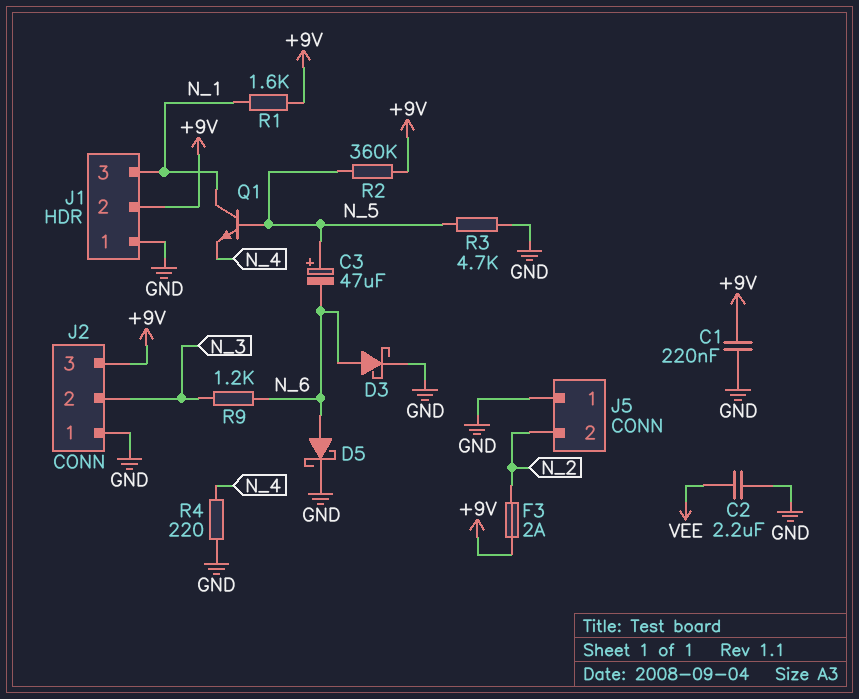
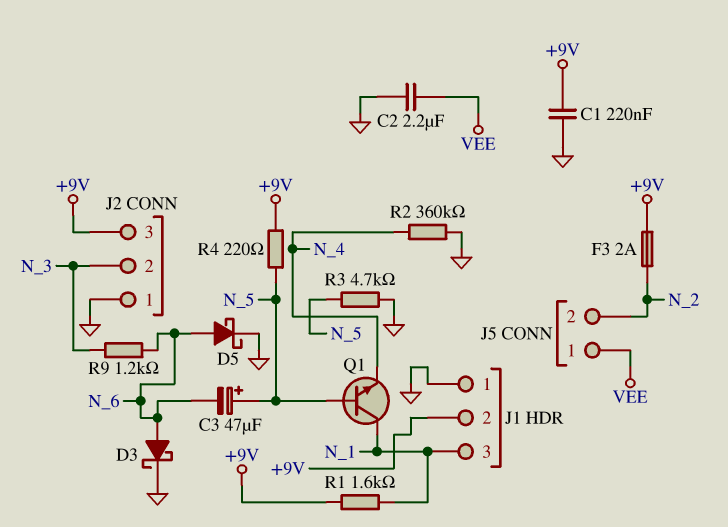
J5 pin 1: GND -> VEE
R2: 360k (+9V, N_5) -> 360k (GND, N_4)
R4: 220 (GND, N_4) -> 220 (+9V, N_5)

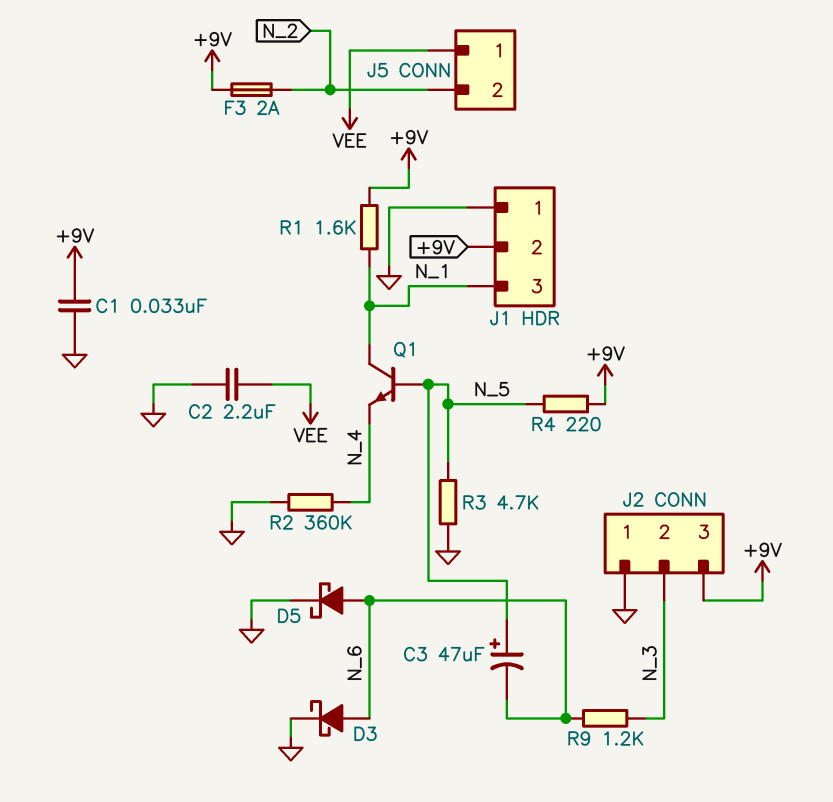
C1: 220nF (+9V, GND) -> 33nF (+9V, GND)

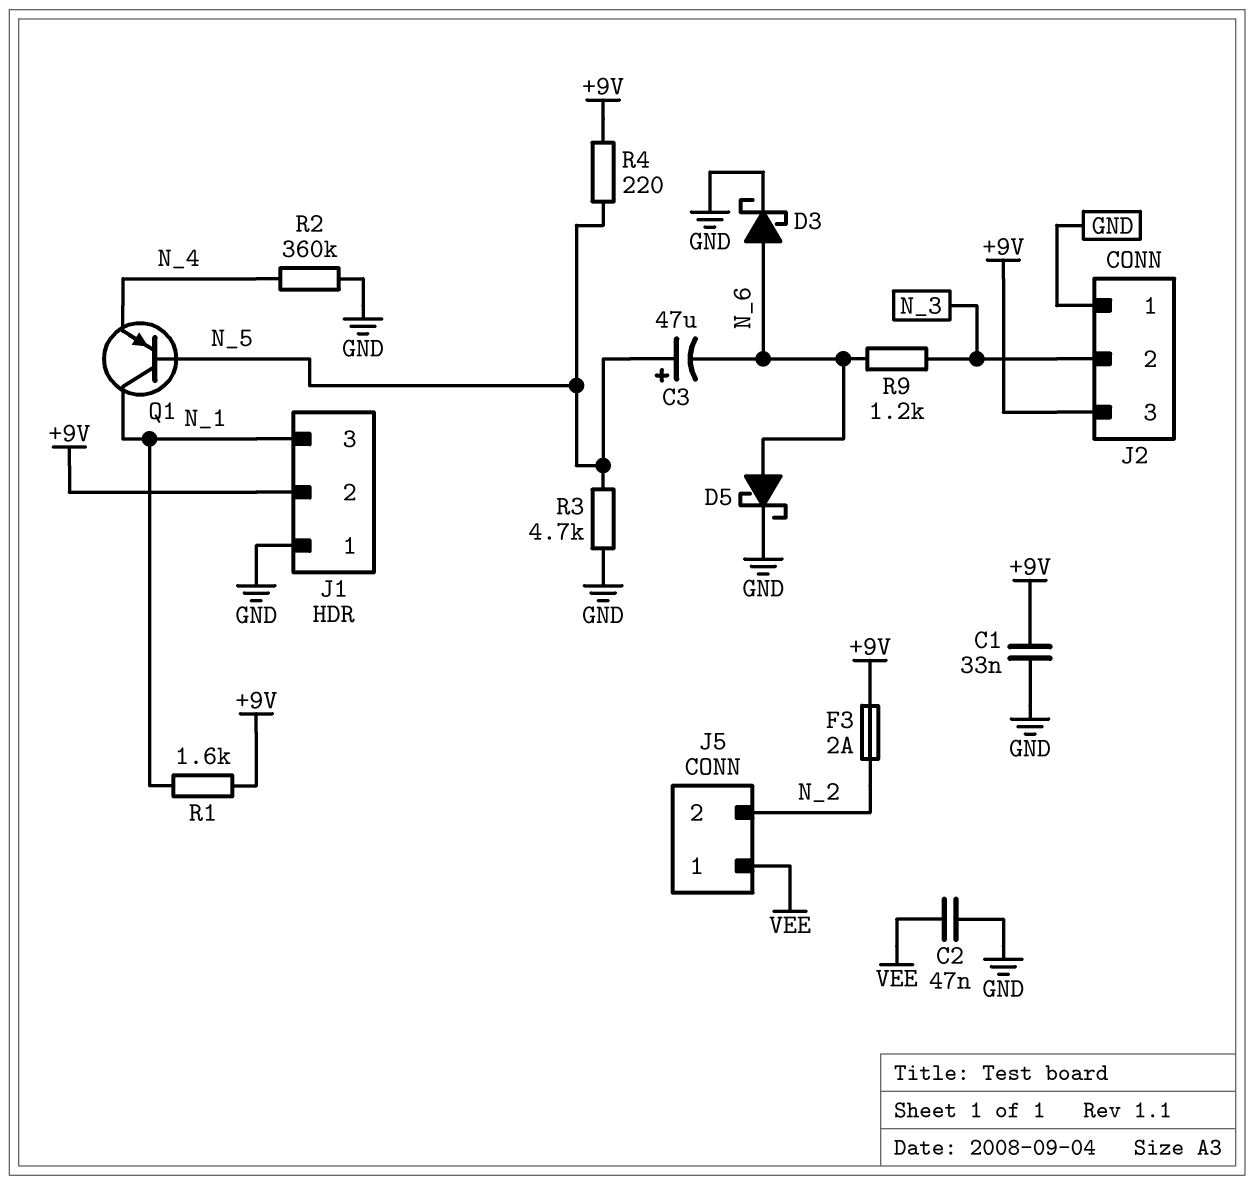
C2: 2.2uF (GND, VEE) -> 47nF (GND, VEE)
Q1: NPN (B N_5, C N_1, E N_4) -> PNP (B N_5, C N_1, E N_4)

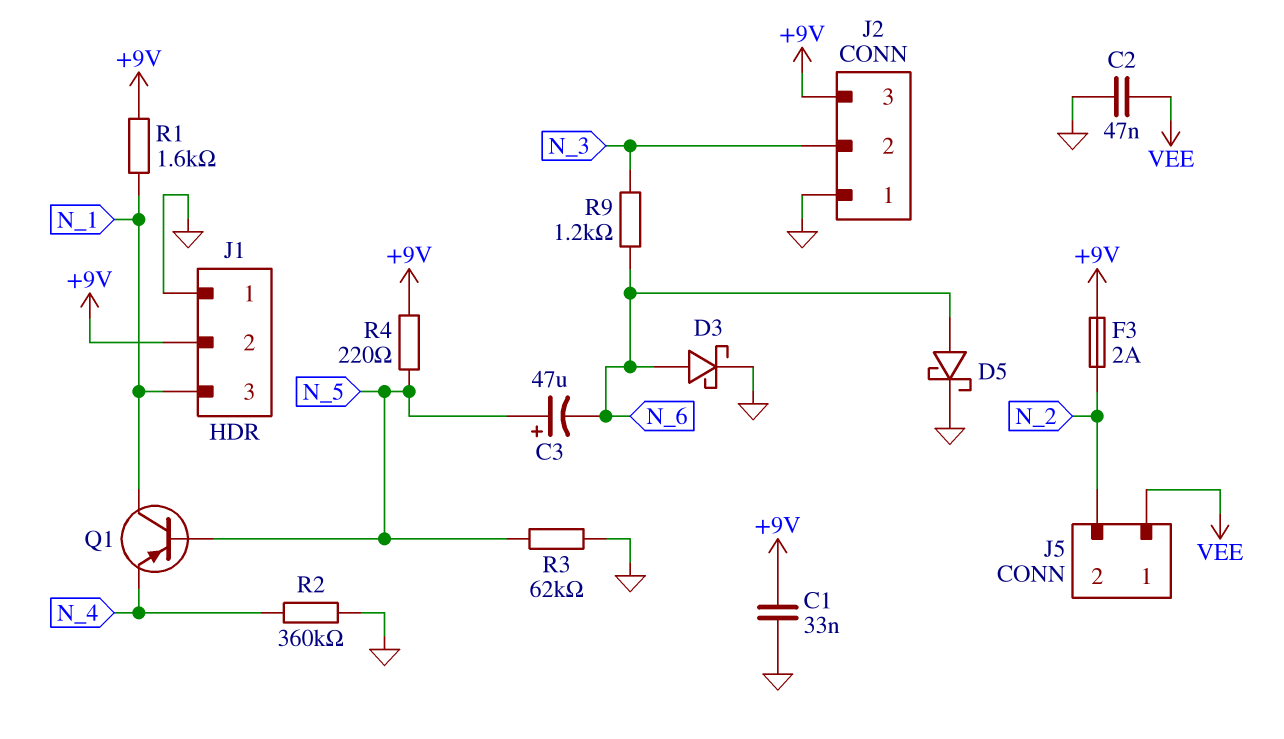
R3: 4.7k (GND, N_5) -> 62k (GND, N_5)

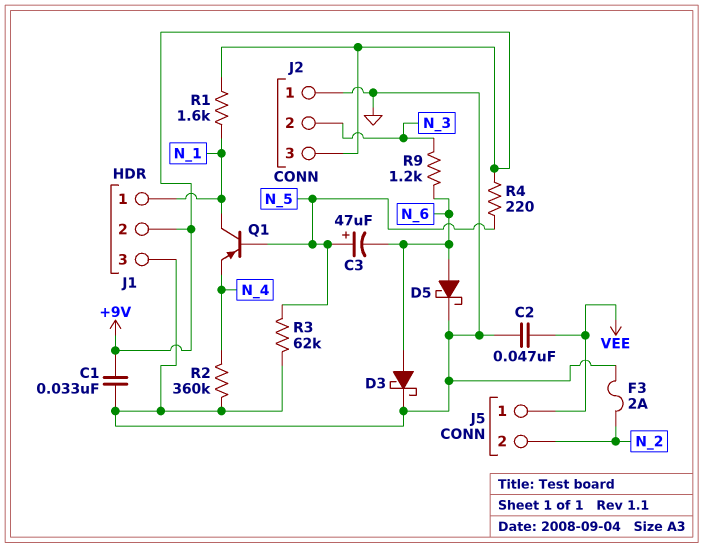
F3: 2A (+9V, N_2) -> 2A (GND, N_2)
J1 pin 1: GND -> N_1
J1 pin 3: N_1 -> GND

